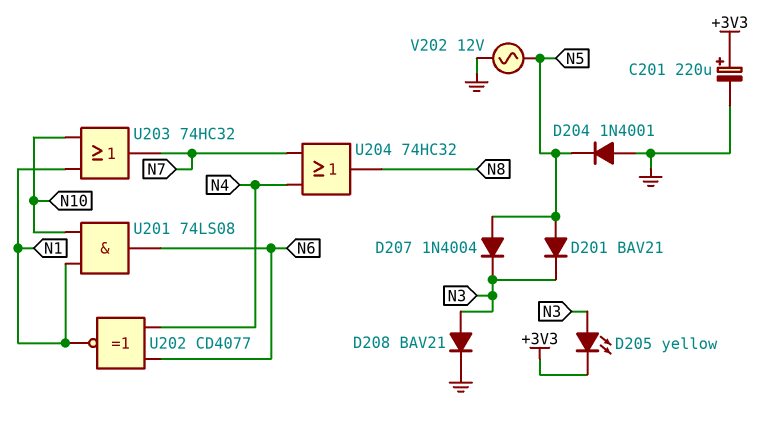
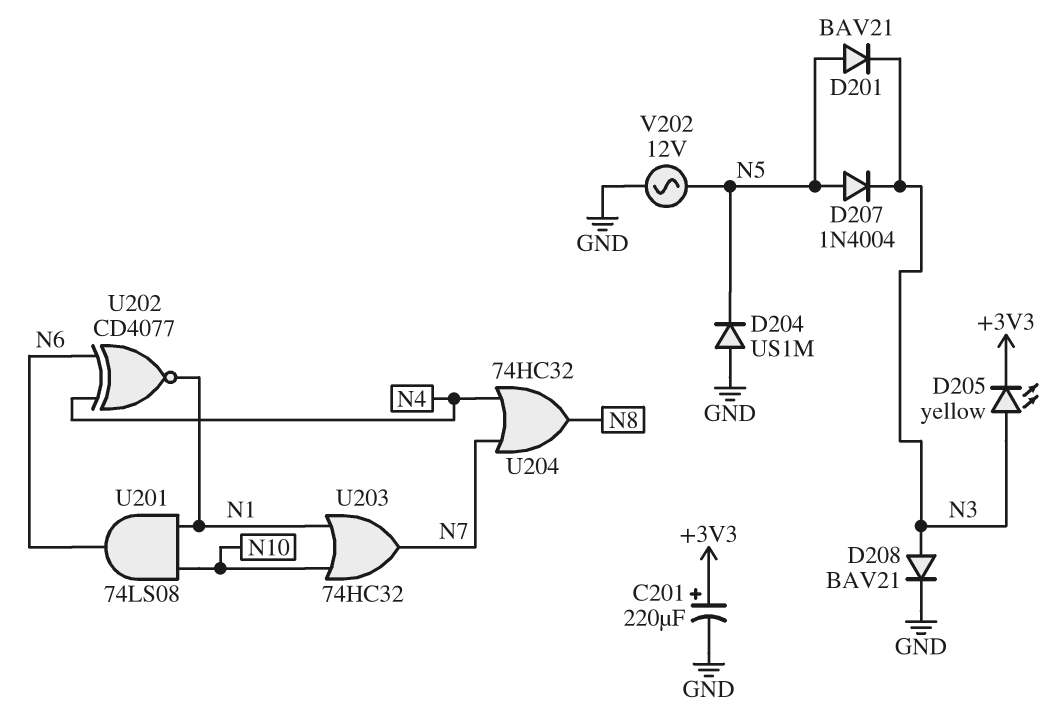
D204: diode 1N4001 (A GND, K N5) -> diode US1M (A GND, K N5)

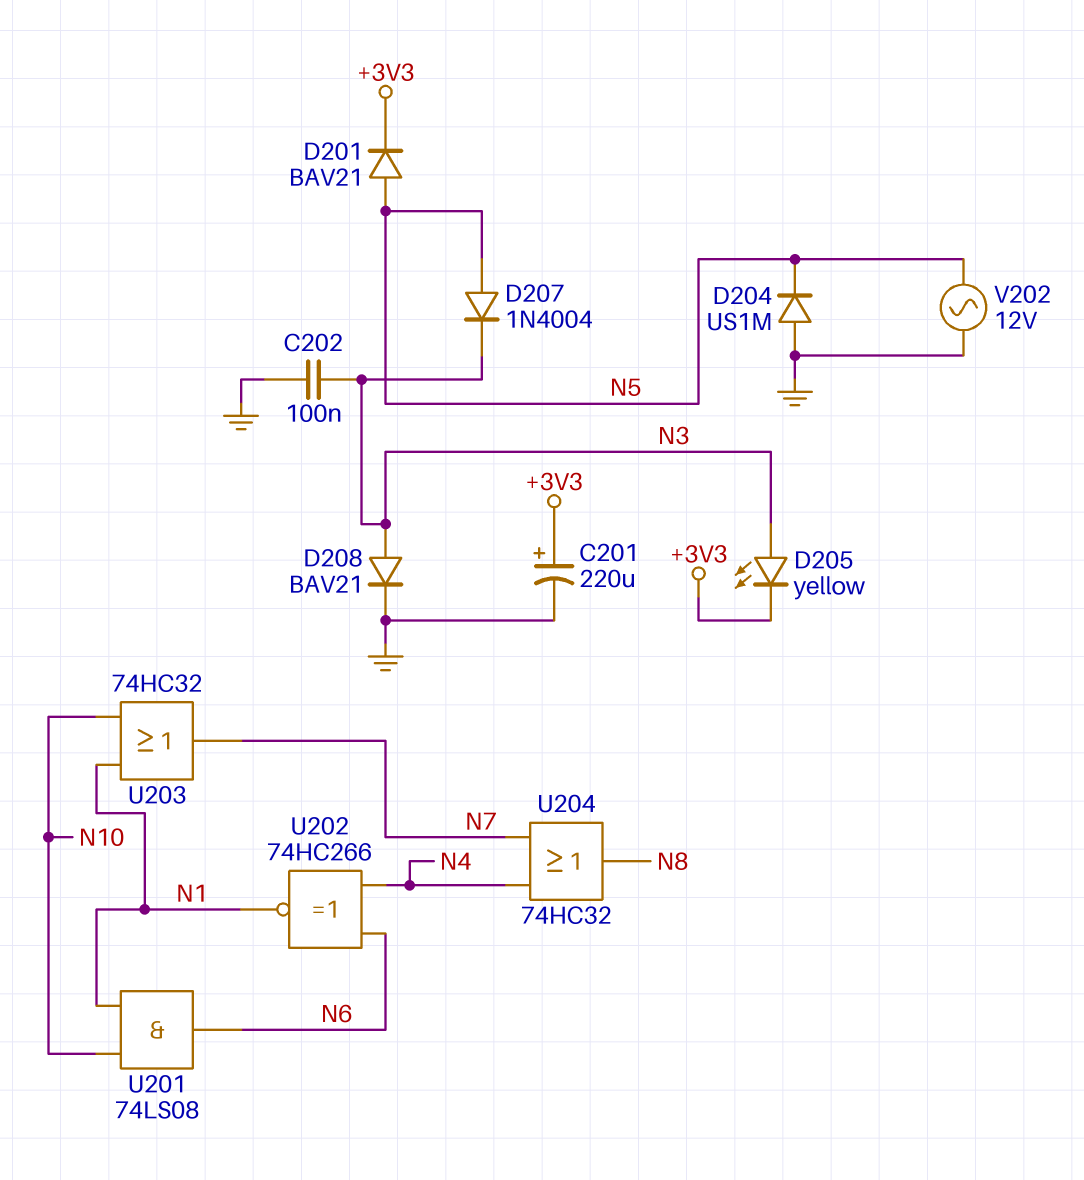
C202: none -> 100nF (GND, N3)
D201: diode BAV21 (A N5, K N3) -> diode BAV21 (A N5, K +3V3)
U202: XNOR CD4077 (in N4, in N6, out N1) -> XNOR 74HC266 (in N4, in N6, out N1)

